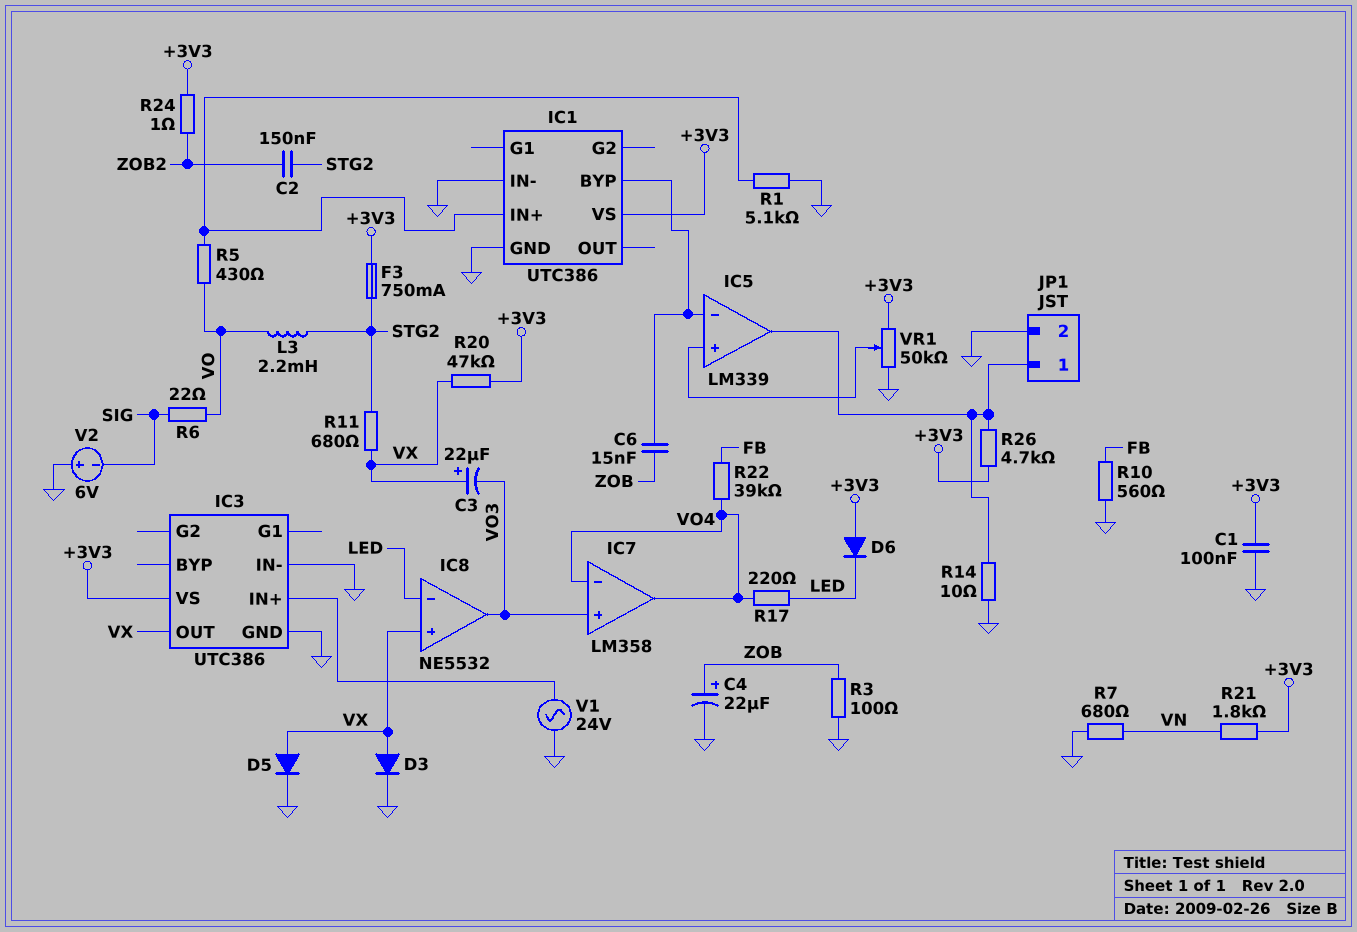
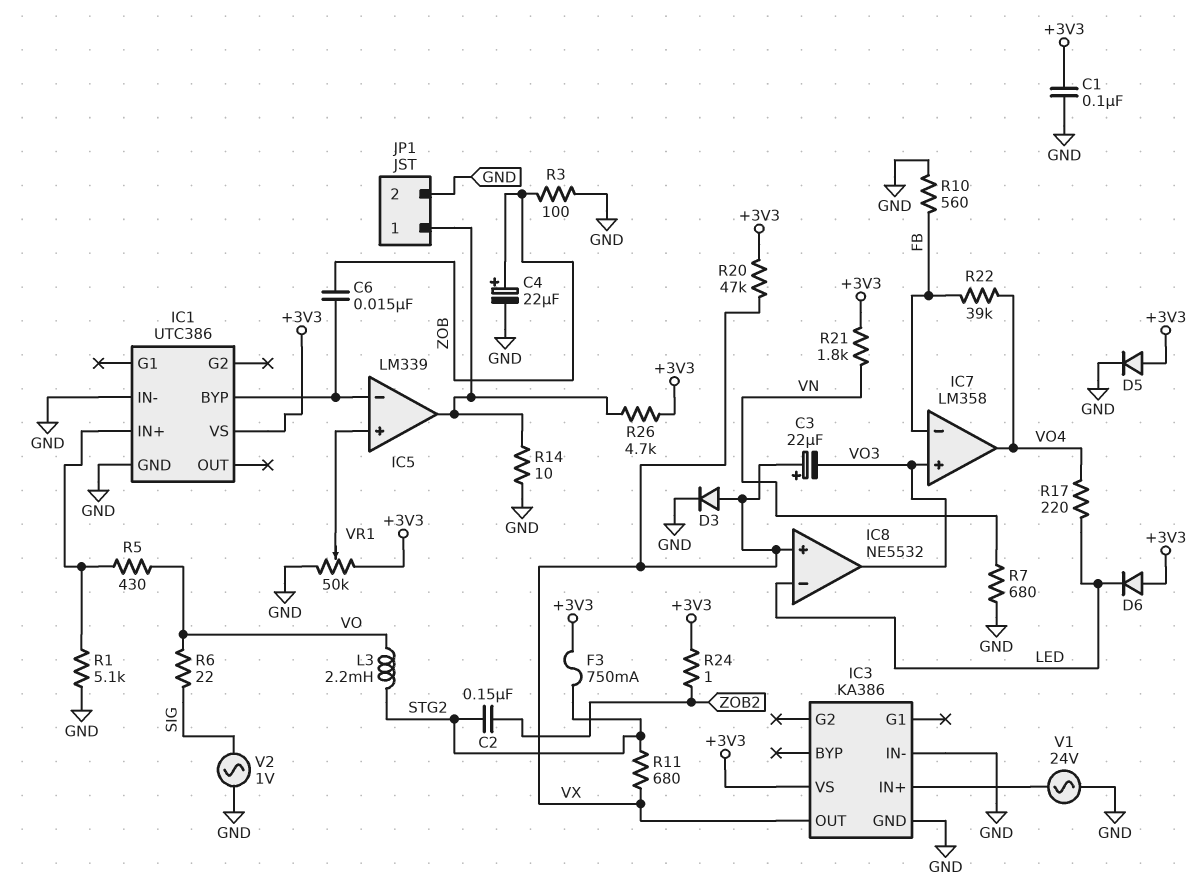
D5: diode (A VX, K GND) -> diode (A +3V3, K GND)
IC3: UTC386 -> KA386
IC7 pin in-: VO4 -> FB
V2: 6V (plus GND, minus SIG) -> AC 1V (GND, SIG)

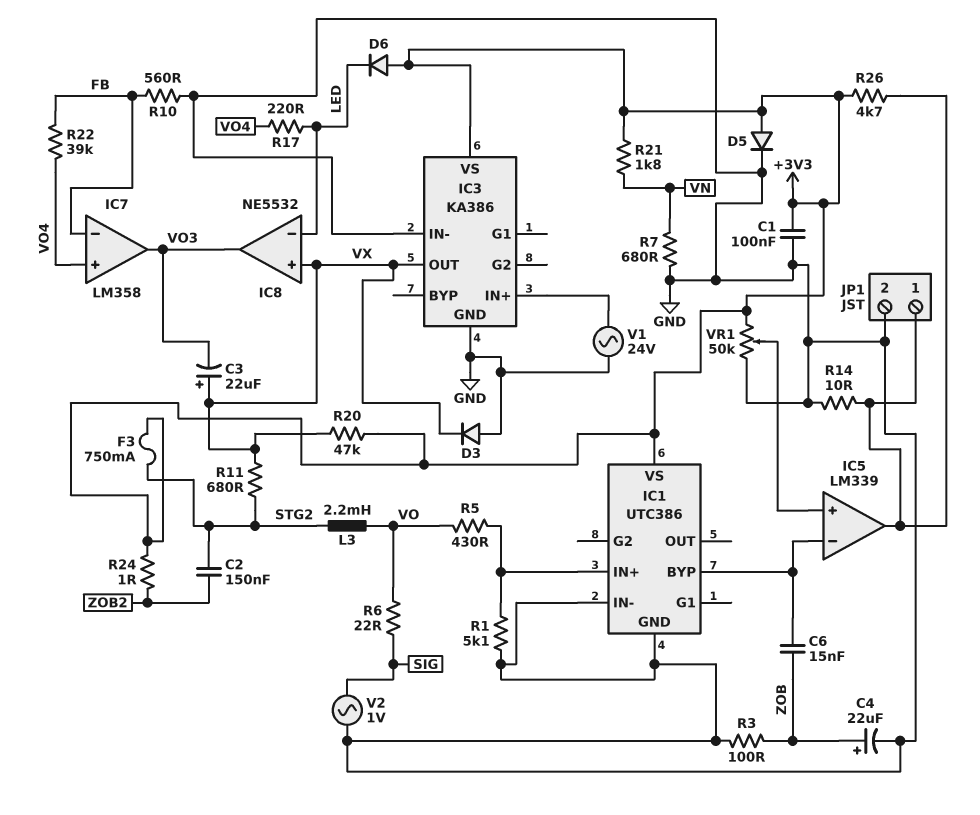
D3: diode (A VX, K GND) -> diode (A GND, K VX)
IC7 pin in+: VO3 -> VO4
IC7 pin out: VO4 -> VO3

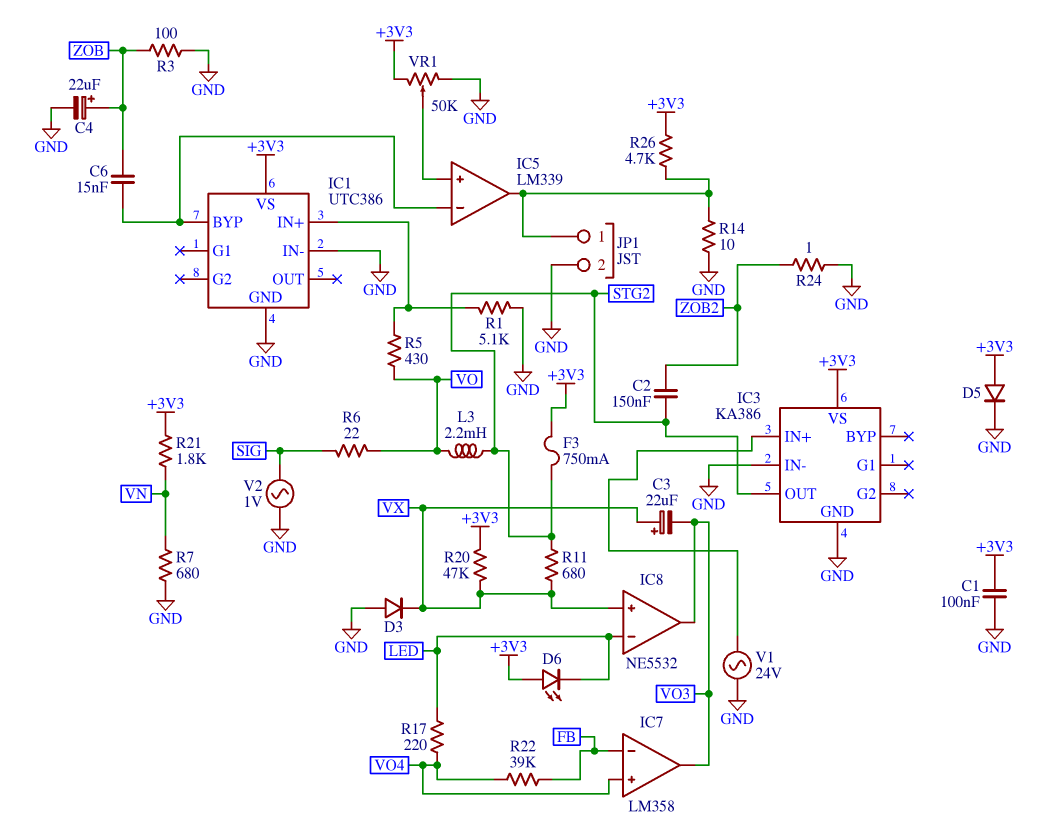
D6: diode (A +3V3, K LED) -> LED (A +3V3, K LED)
IC3 pin OUT: VX -> STG2
R10: 560 (FB, GND) -> none
R24: 1 (+3V3, ZOB2) -> 1 (GND, ZOB2)

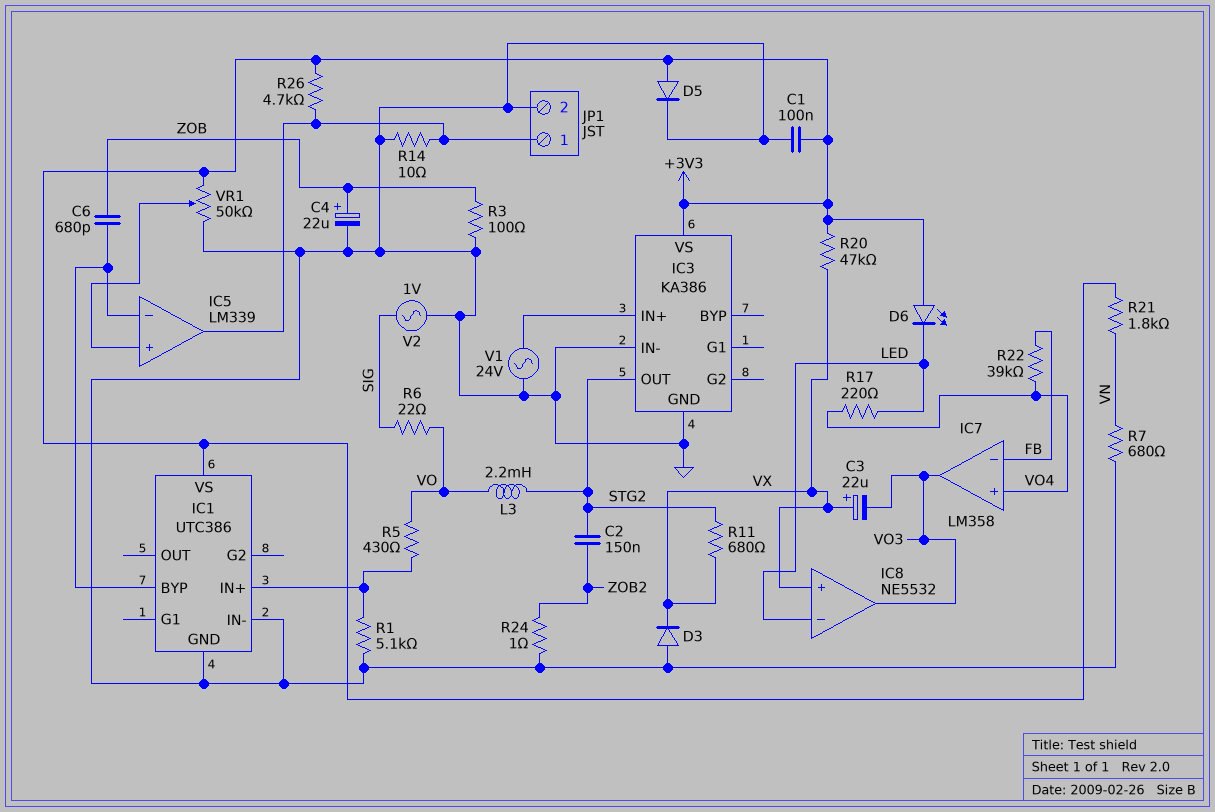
C6: 15nF (IC1/BYP, ZOB) -> 680pF (IC1/BYP, ZOB)
F3: 750mA (+3V3, STG2) -> none

